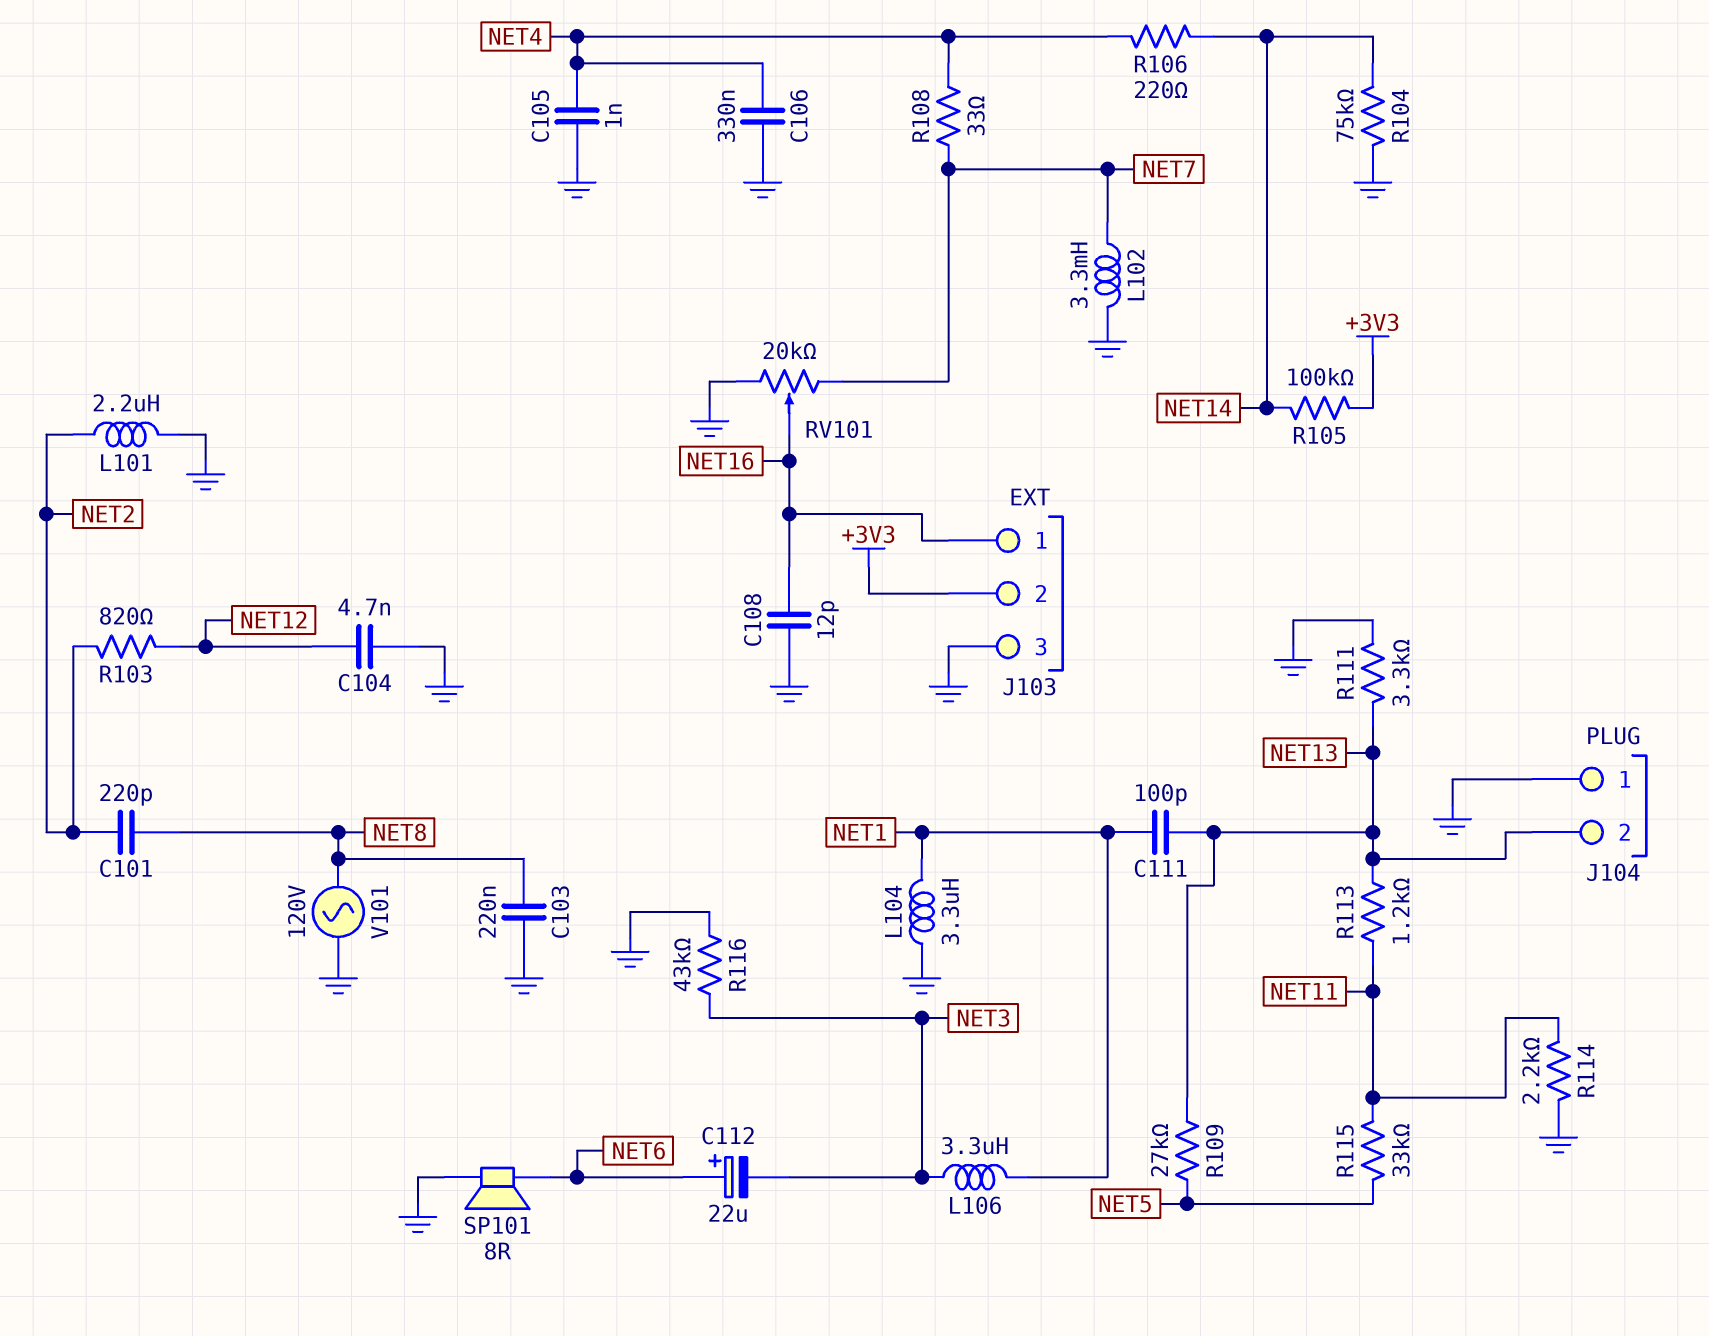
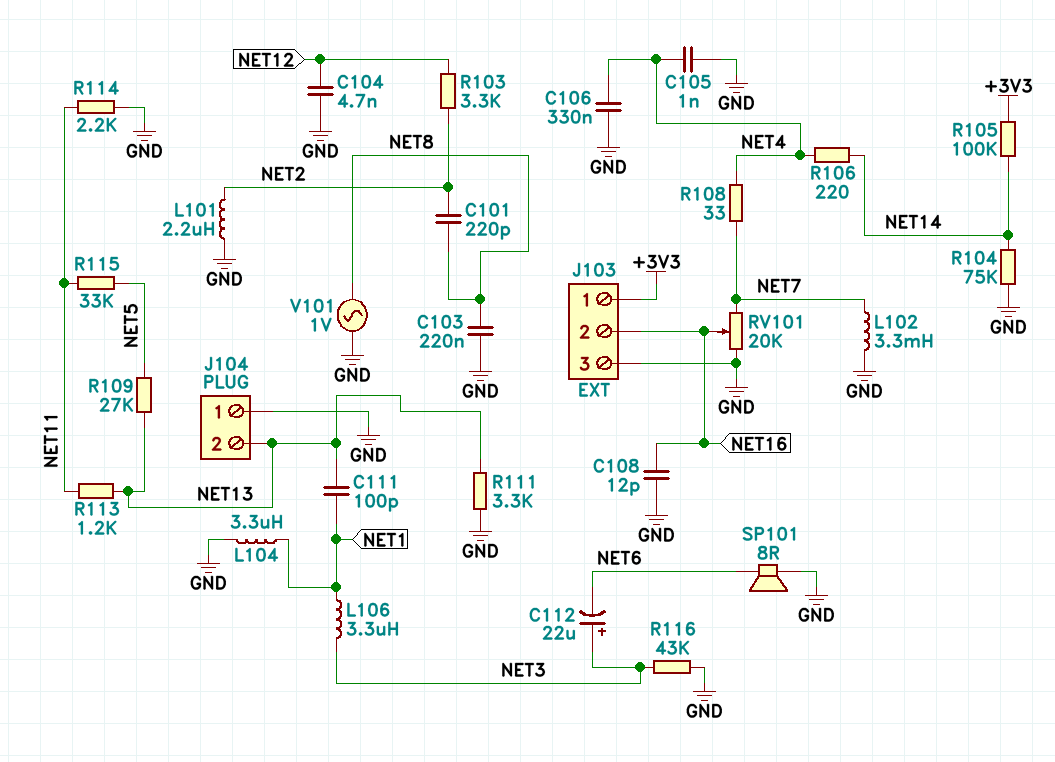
C112: 22uF (plus NET6, minus NET3) -> 22uF (plus NET3, minus NET6)
J103 pin 1: NET16 -> +3V3
J103 pin 2: +3V3 -> NET16
R103: 820 (NET2, NET12) -> 3.3k (NET2, NET12)
V101: AC 120V (GND, NET8) -> AC 1V (GND, NET8)

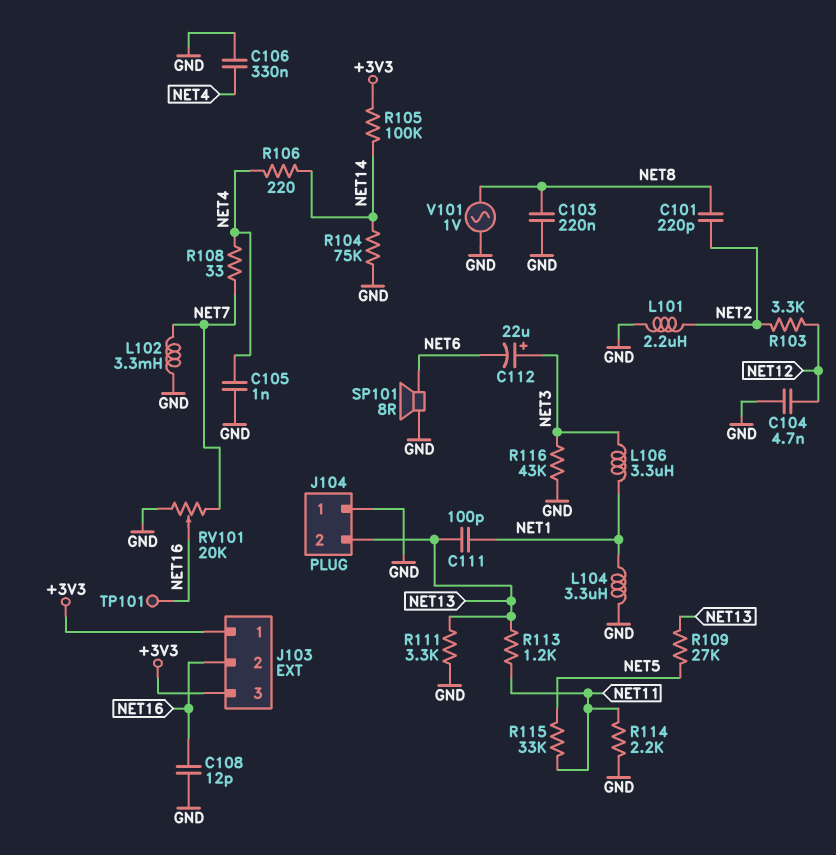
J103 pin 3: GND -> +3V3
TP101: none -> test point (NET16)

